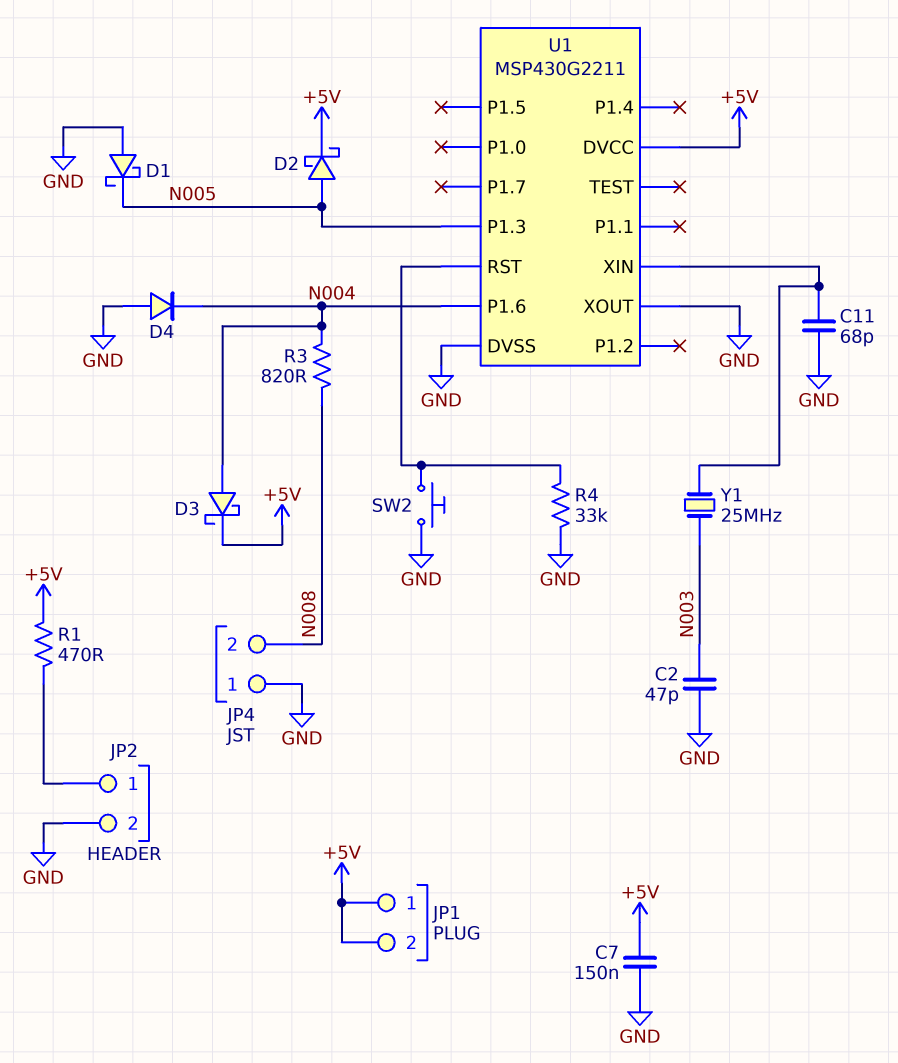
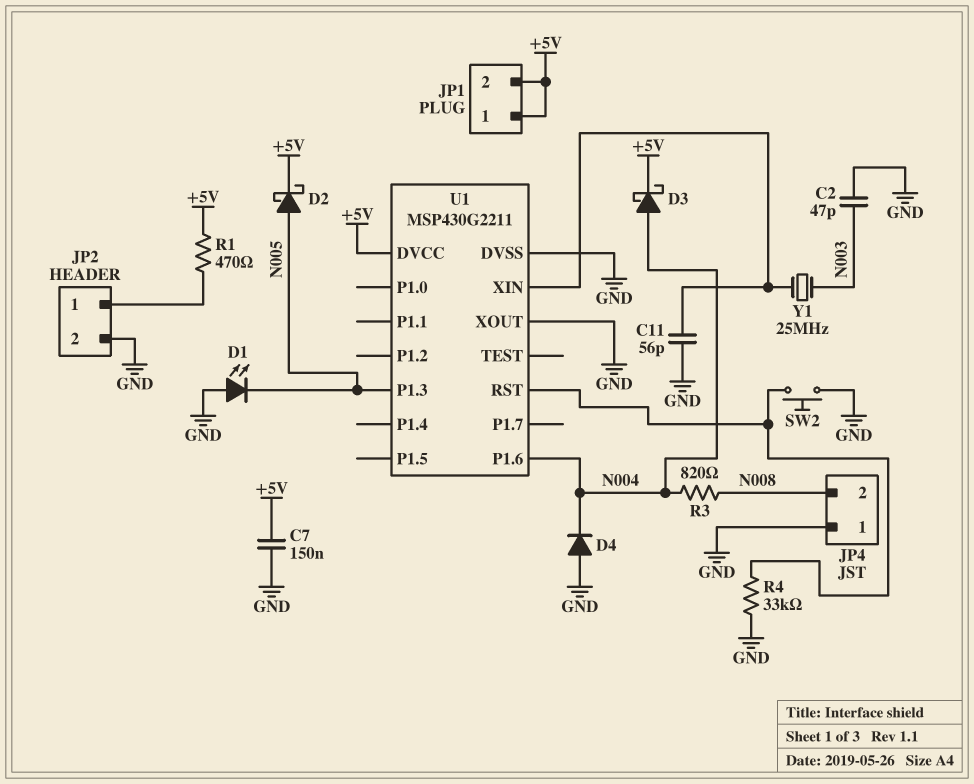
C11: 68pF (GND, U1/XIN) -> 56pF (GND, U1/XIN)
D1: schottky (A GND, K N005) -> LED (A GND, K N005)

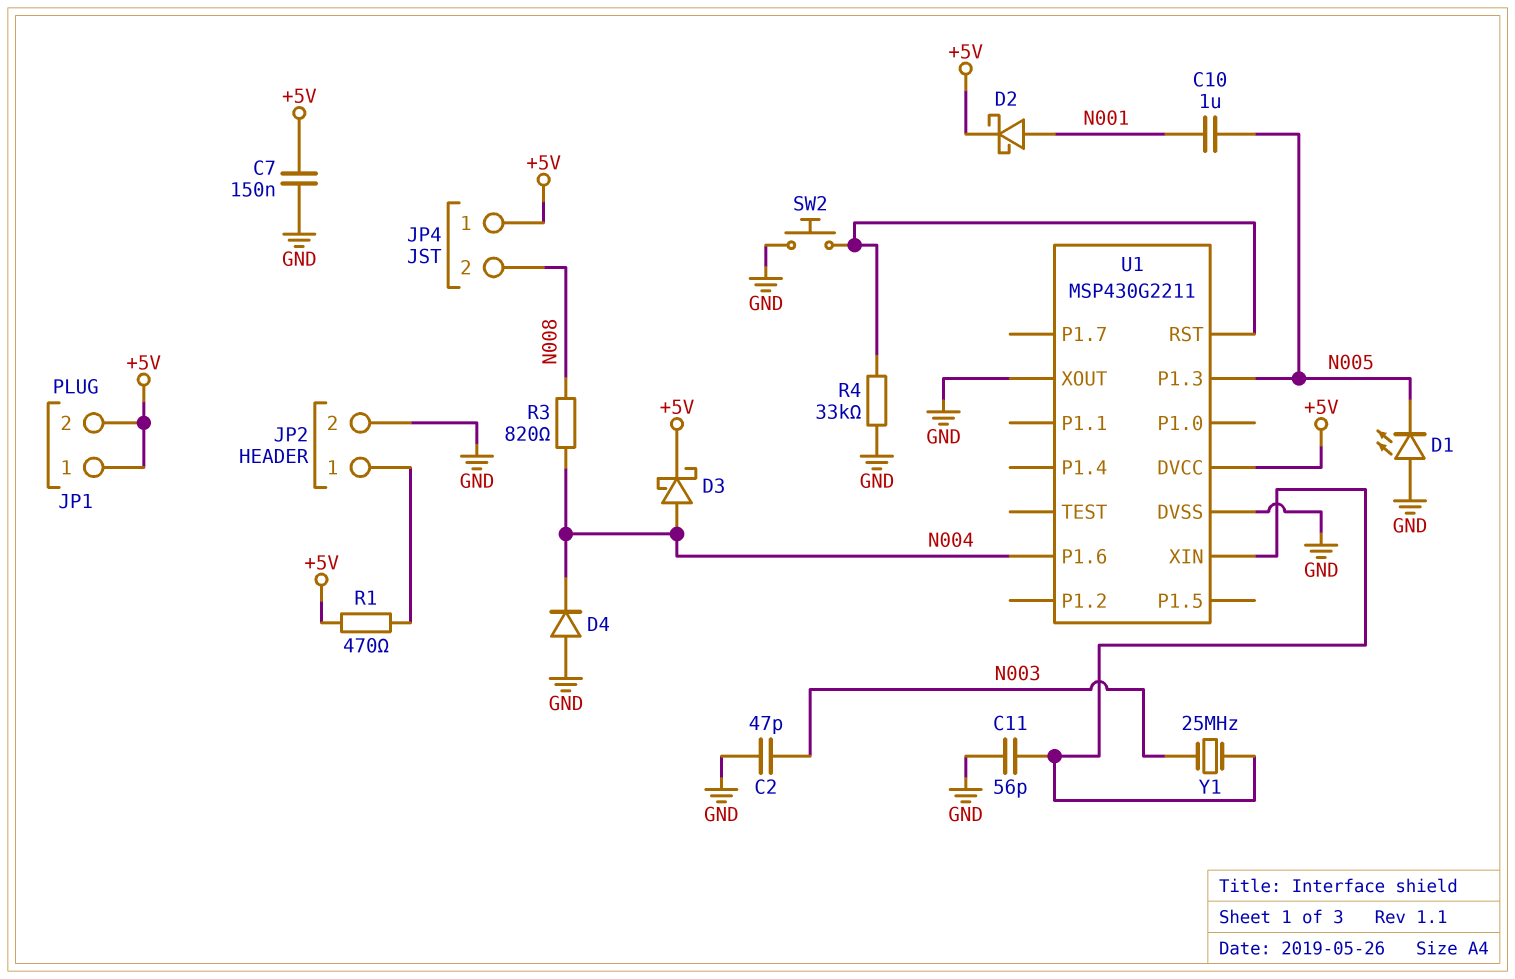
C10: none -> 1uF (N001, N005)
D2: schottky (A N005, K +5V) -> schottky (A N001, K +5V)
JP4 pin 1: GND -> +5V

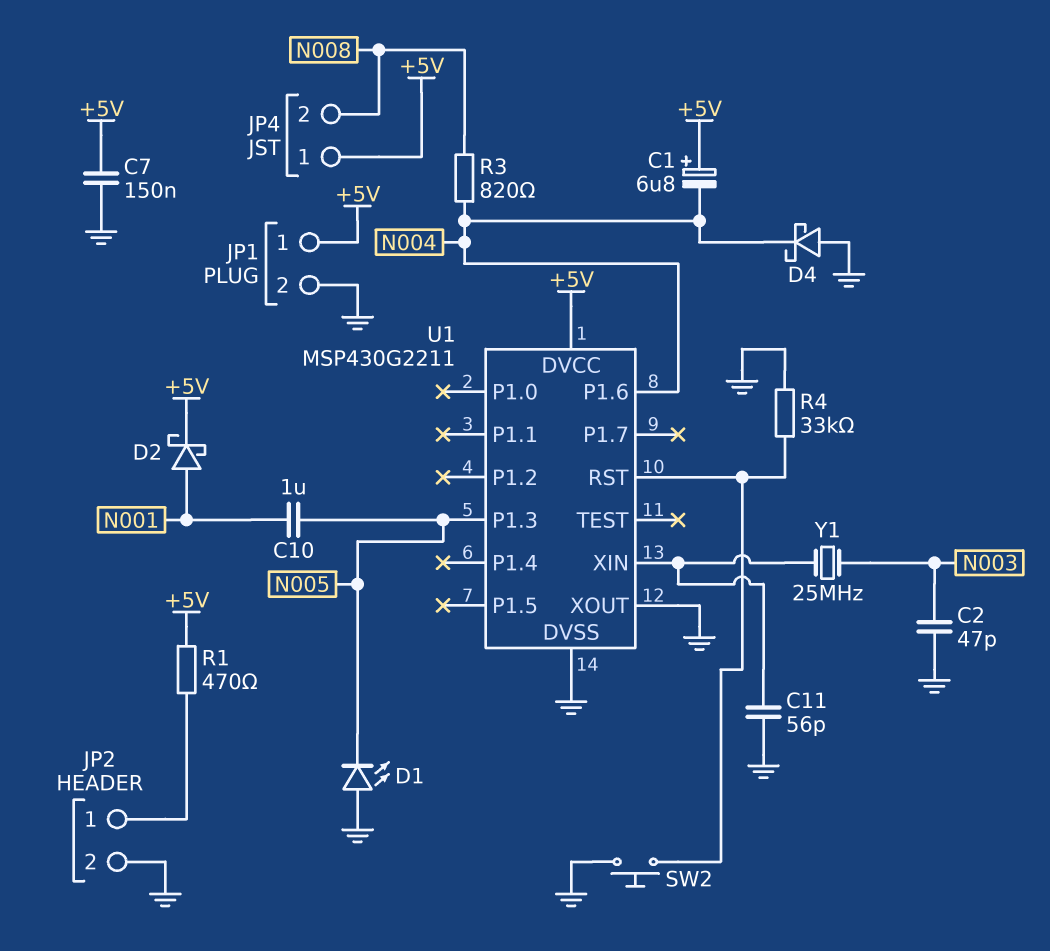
C1: none -> 6.8uF (plus +5V, minus N004)
D3: schottky (A N004, K +5V) -> none
D4: diode (A GND, K N004) -> schottky (A GND, K N004)
JP1 pin 2: +5V -> GND

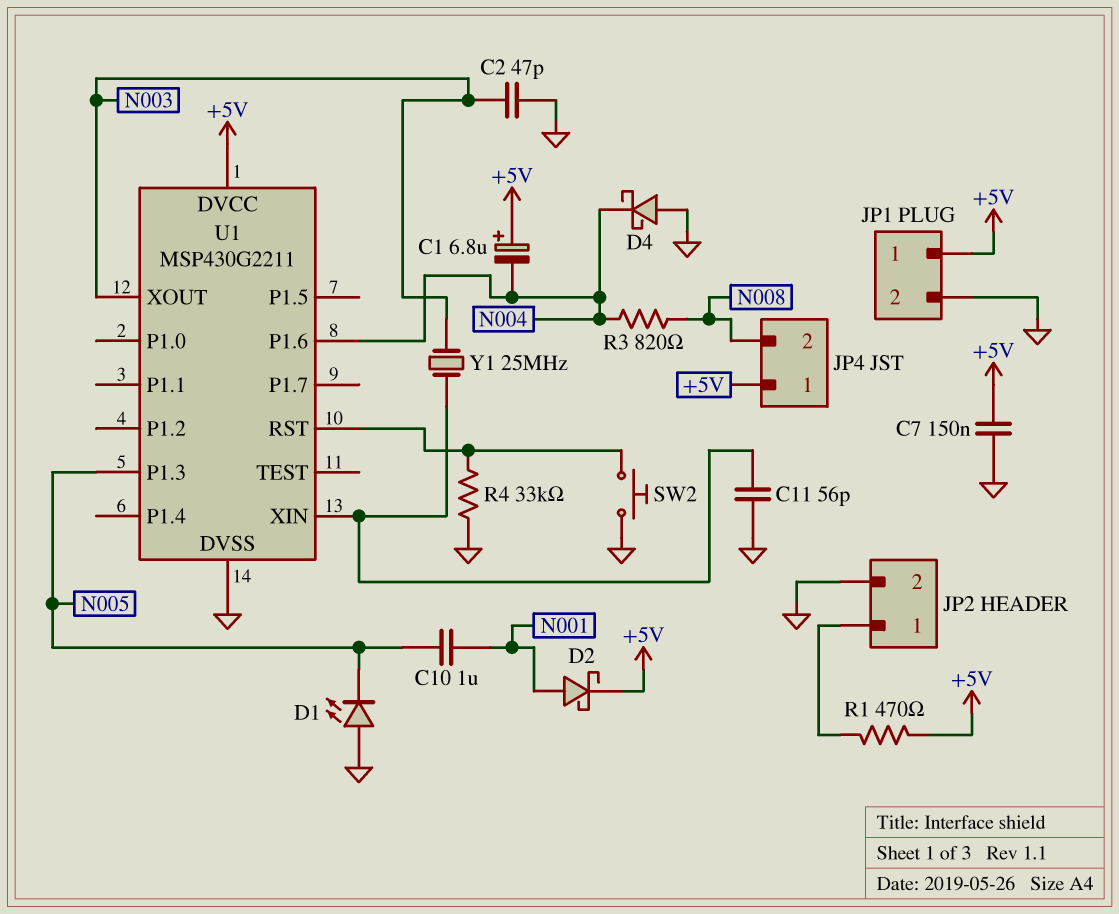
U1 pin XOUT: GND -> N003

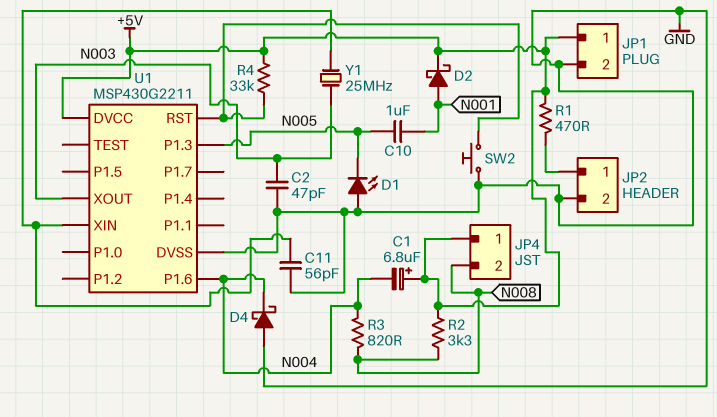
C7: 150nF (+5V, GND) -> none
R2: none -> 3.3k (+5V, N008)
R4: 33k (GND, U1/RST) -> 33k (+5V, U1/RST)

